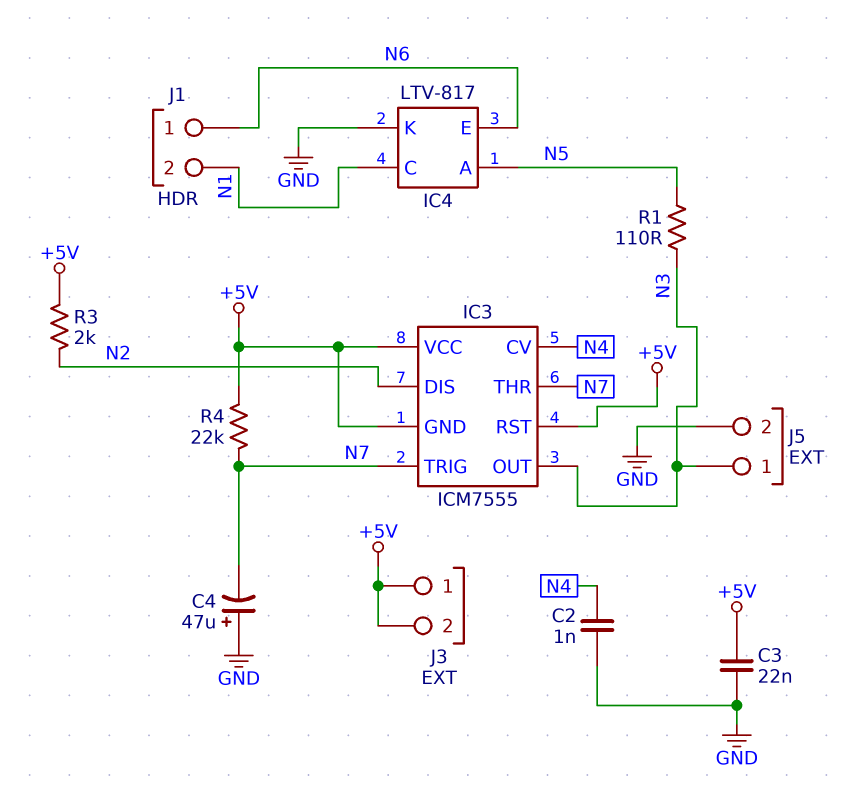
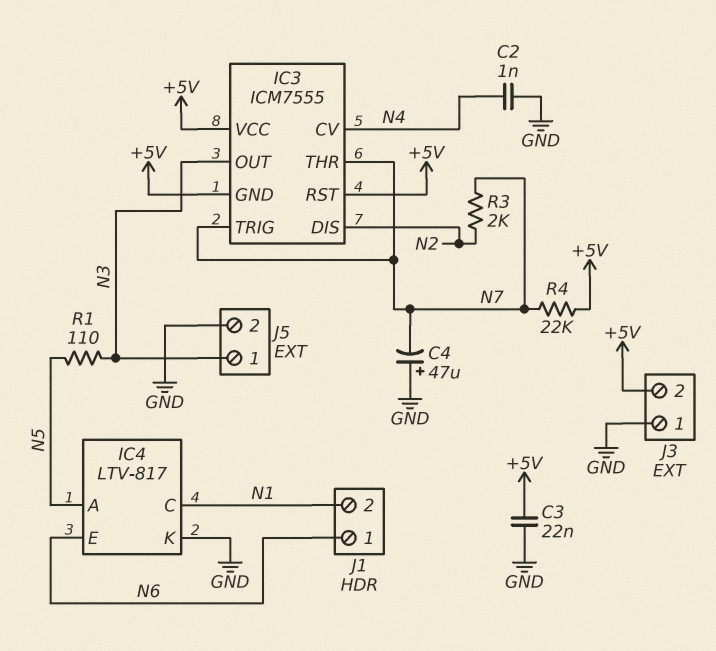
J3 pin 1: +5V -> GND
R3: 2k (+5V, N2) -> 2k (N2, N7)

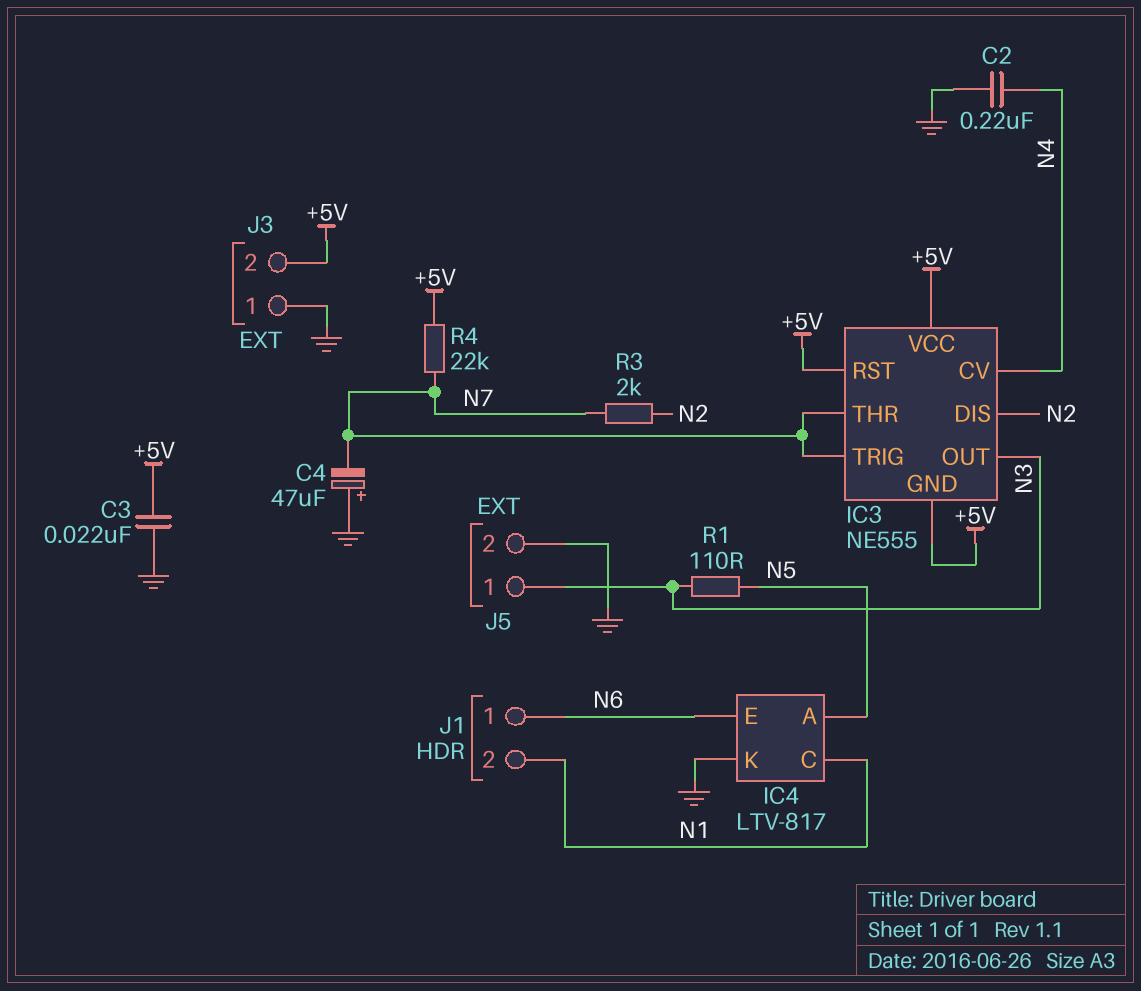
C2: 1nF (GND, N4) -> 220nF (GND, N4)
IC3: ICM7555 -> NE555

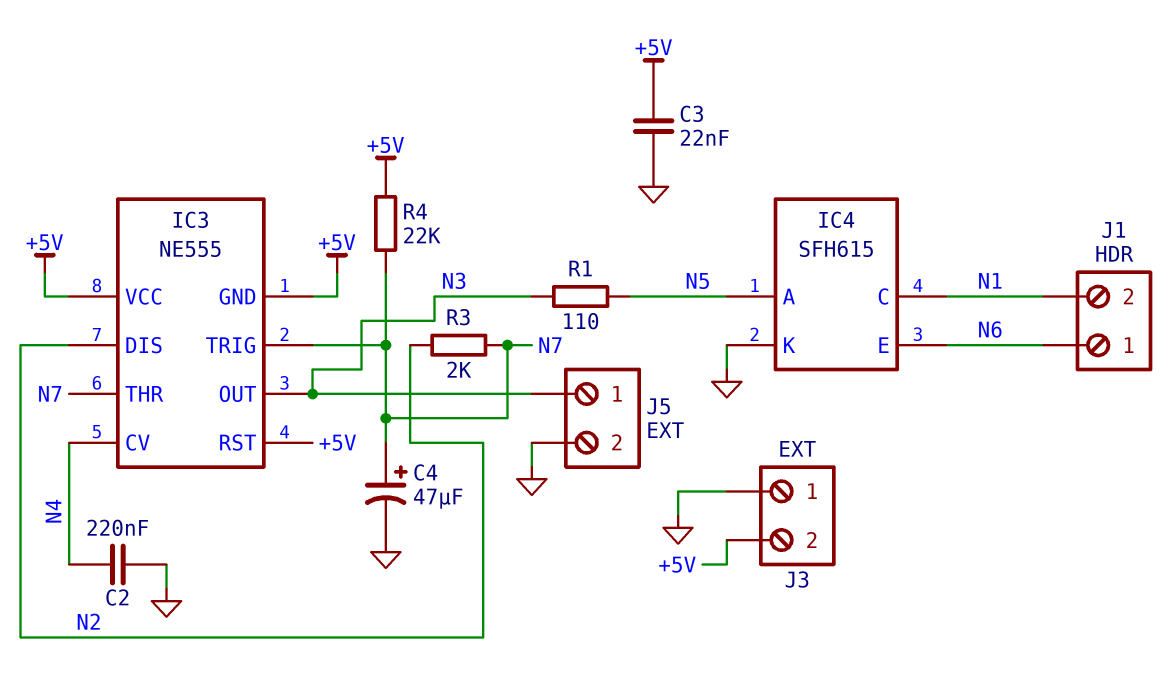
C4: 47uF (plus GND, minus N7) -> 47uF (plus N7, minus GND)
IC4: LTV-817 -> SFH615

